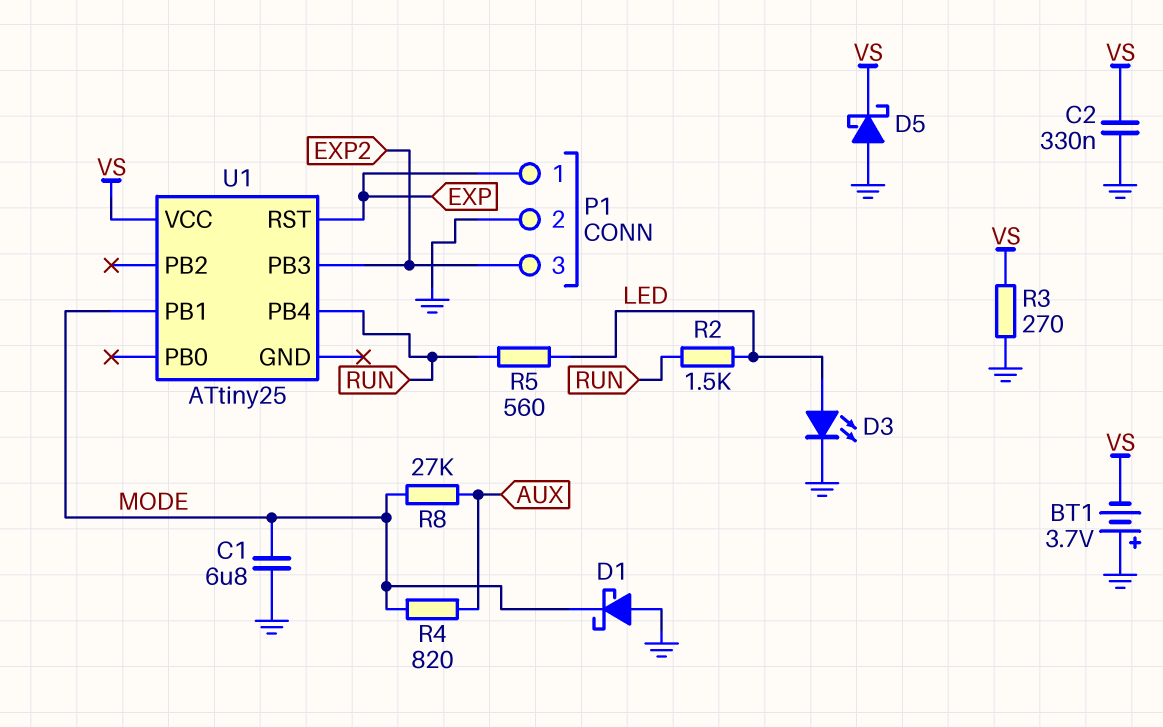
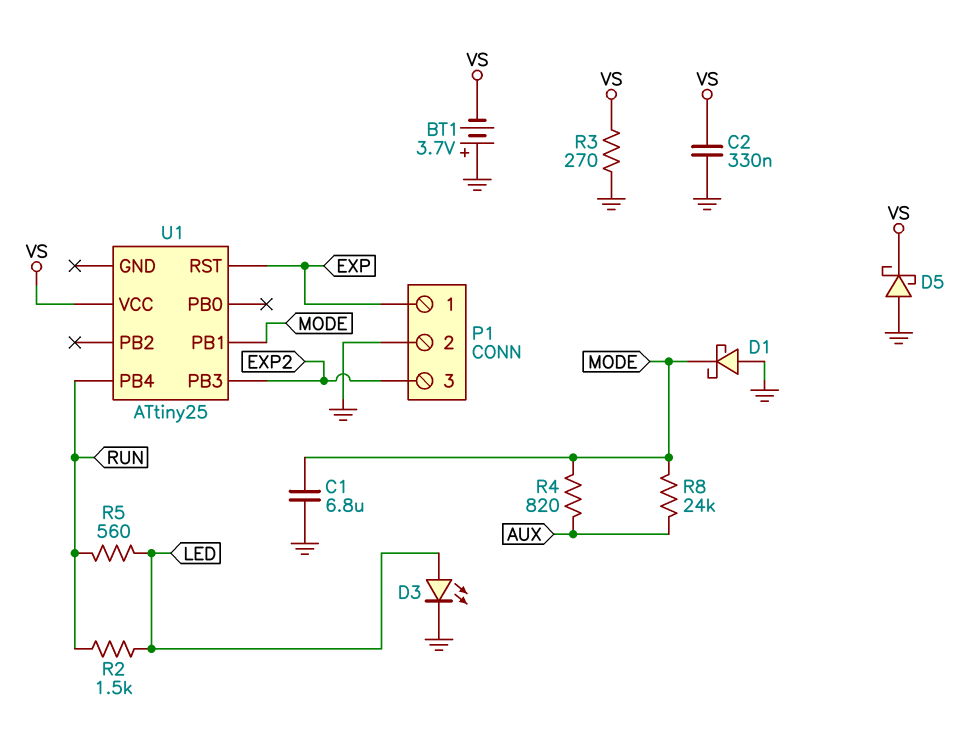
R8: 27k (AUX, MODE) -> 24k (AUX, MODE)

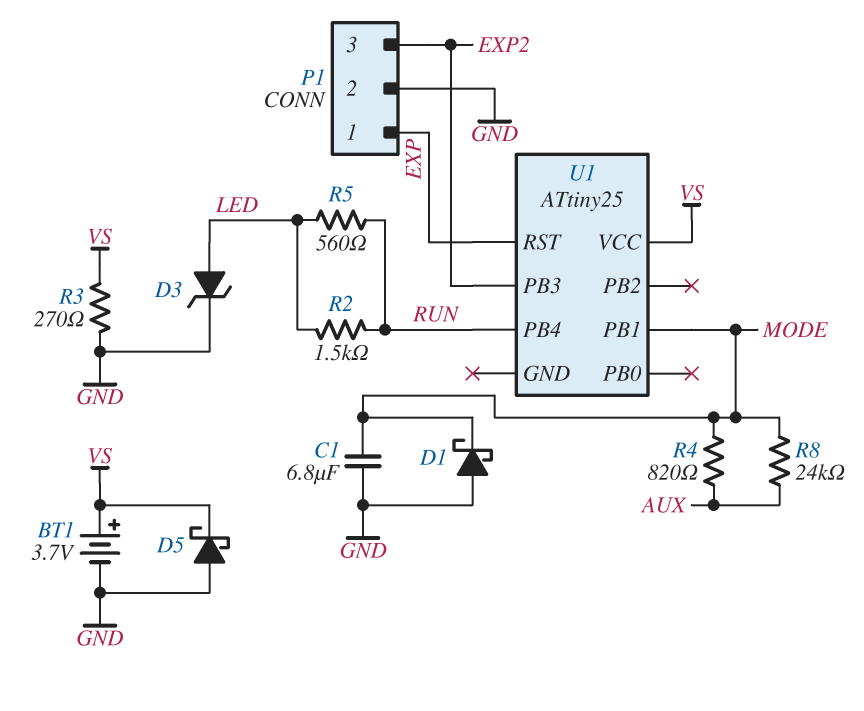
BT1: 3.7V (plus GND, minus VS) -> 3.7V (plus VS, minus GND)
C2: 330nF (GND, VS) -> none
D3: LED (A LED, K GND) -> zener (A LED, K GND)

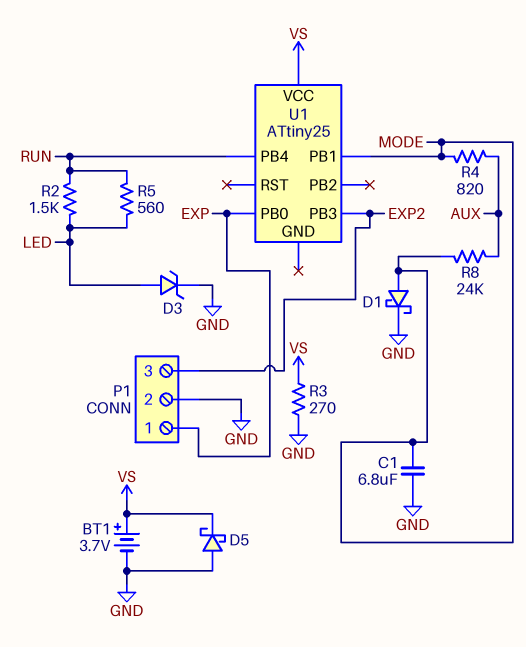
D1: schottky (A GND, K MODE) -> schottky (A MODE, K GND)
U1 pin PB0: none -> EXP
U1 pin RST: EXP -> none

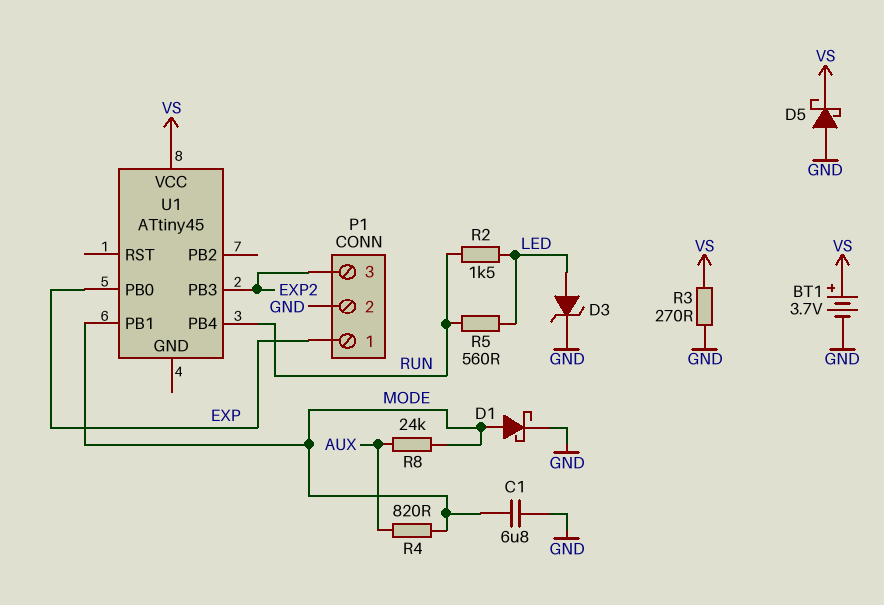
U1: ATtiny25 -> ATtiny45

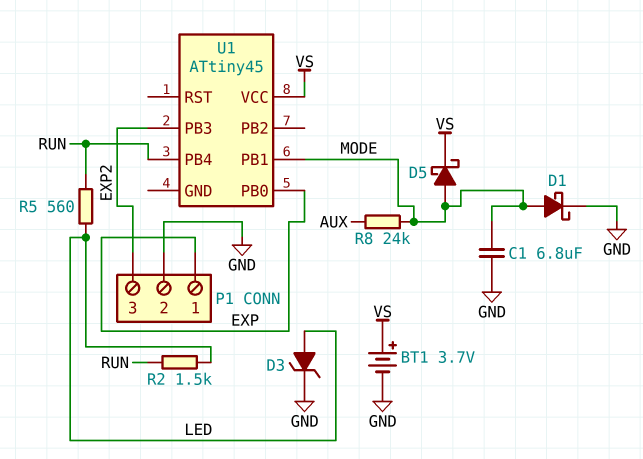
D5: schottky (A GND, K VS) -> schottky (A MODE, K VS)
R3: 270 (GND, VS) -> none
R4: 820 (AUX, MODE) -> none

